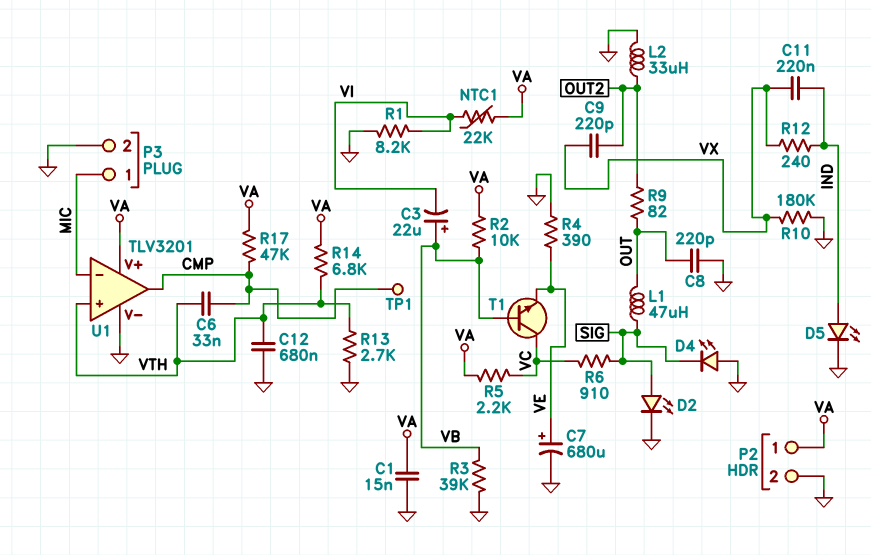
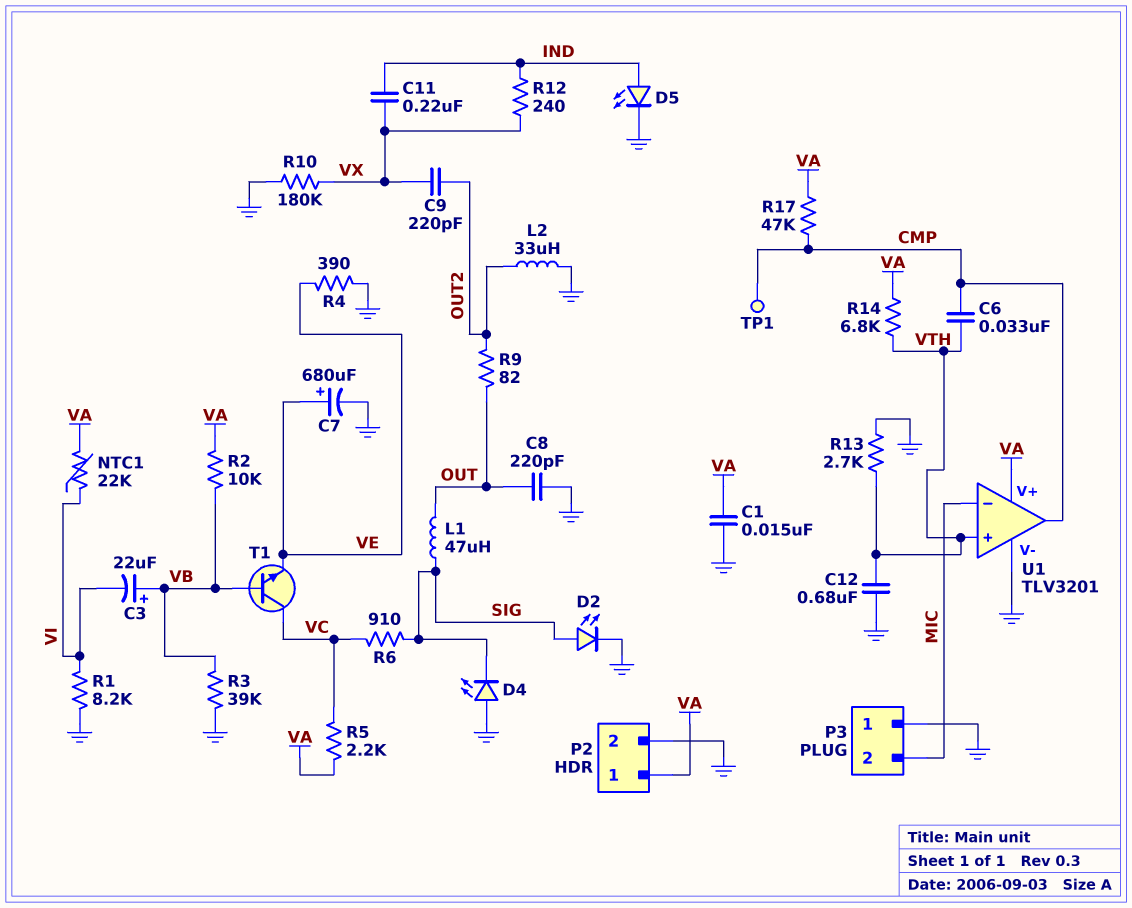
P3 pin 1: MIC -> GND
P3 pin 2: GND -> MIC

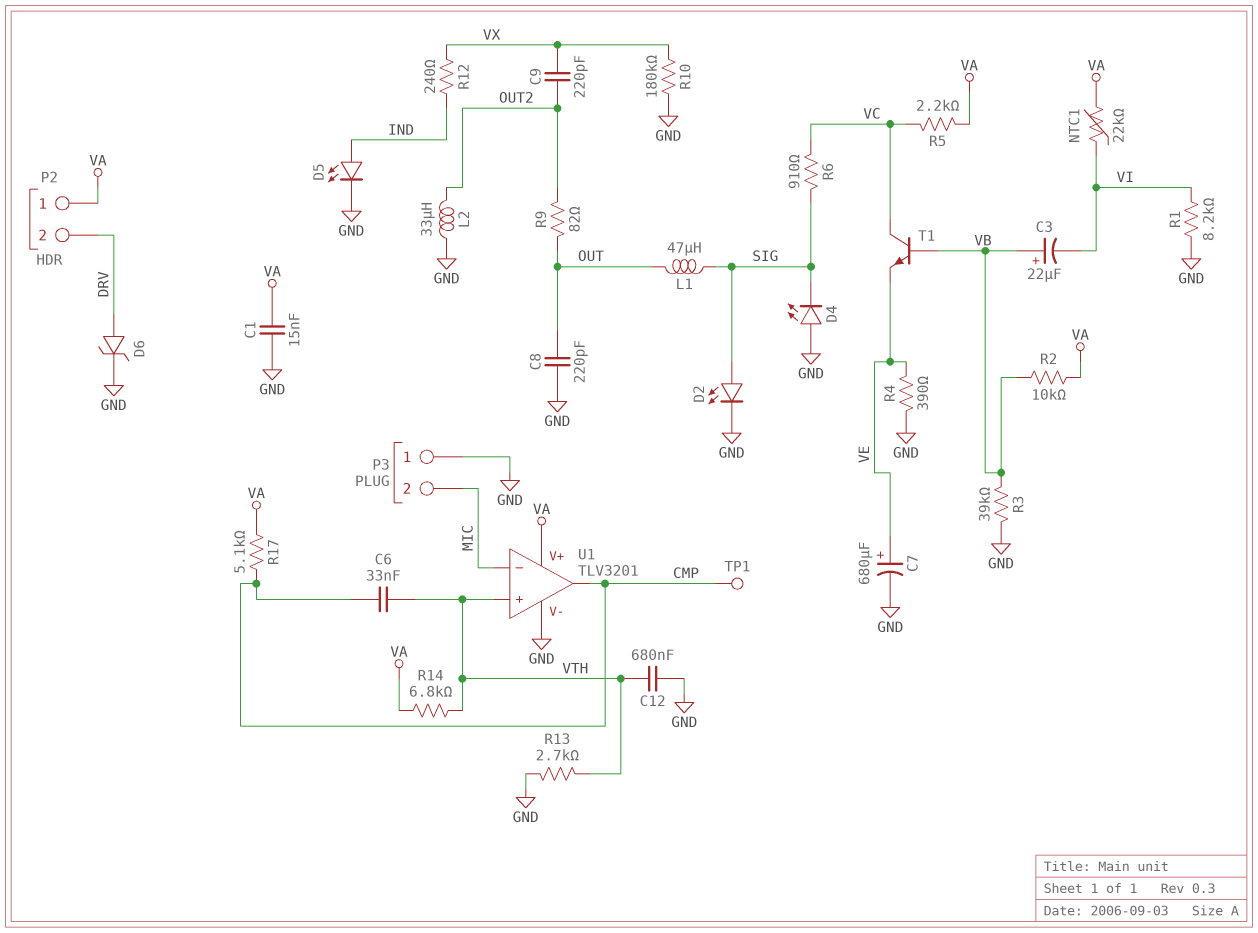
C11: 220nF (IND, VX) -> none
D6: none -> zener (A DRV, K GND)
P2 pin 2: GND -> DRV
R17: 47k (CMP, VA) -> 5.1k (CMP, VA)

